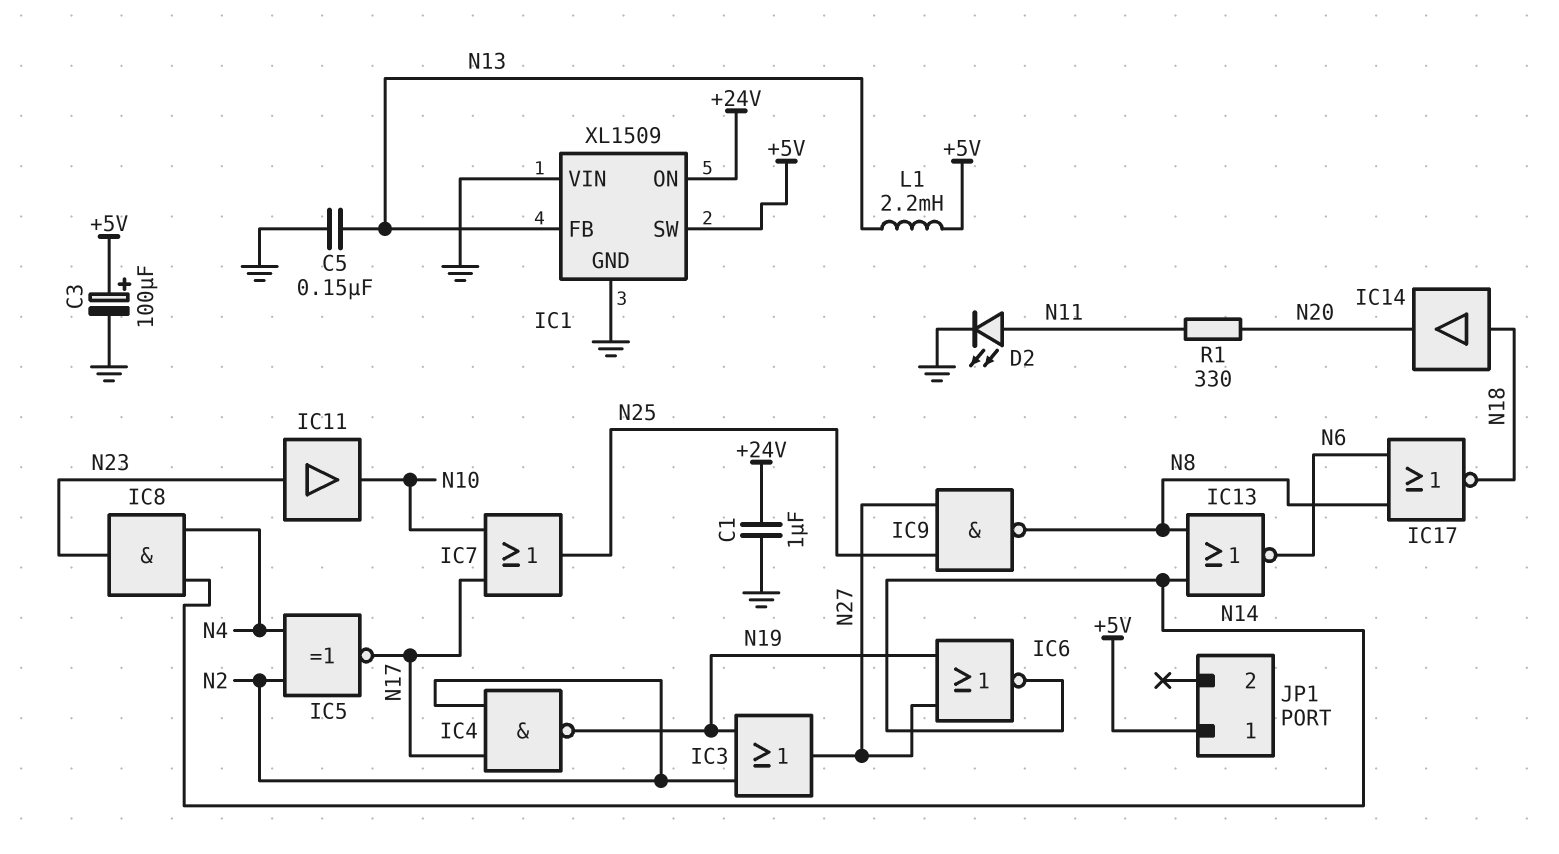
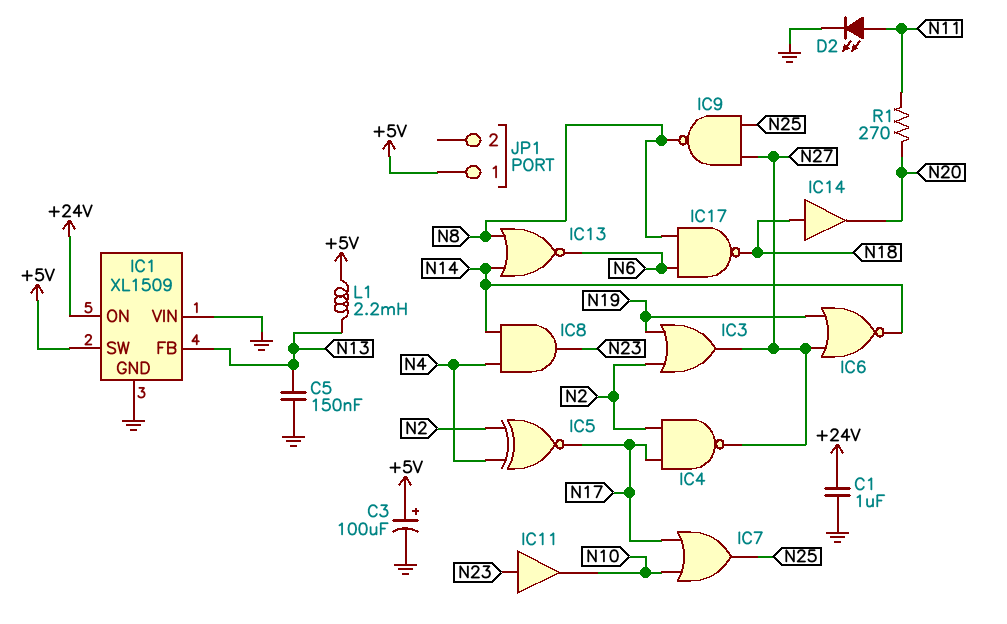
IC4: NAND (in N2, in N17, out N19) -> NAND (in N2, in N17, out N27)
IC17: NOR (in N6, in N8, out N18) -> NAND (in N6, in N8, out N18)
R1: 330 (N11, N20) -> 270 (N11, N20)

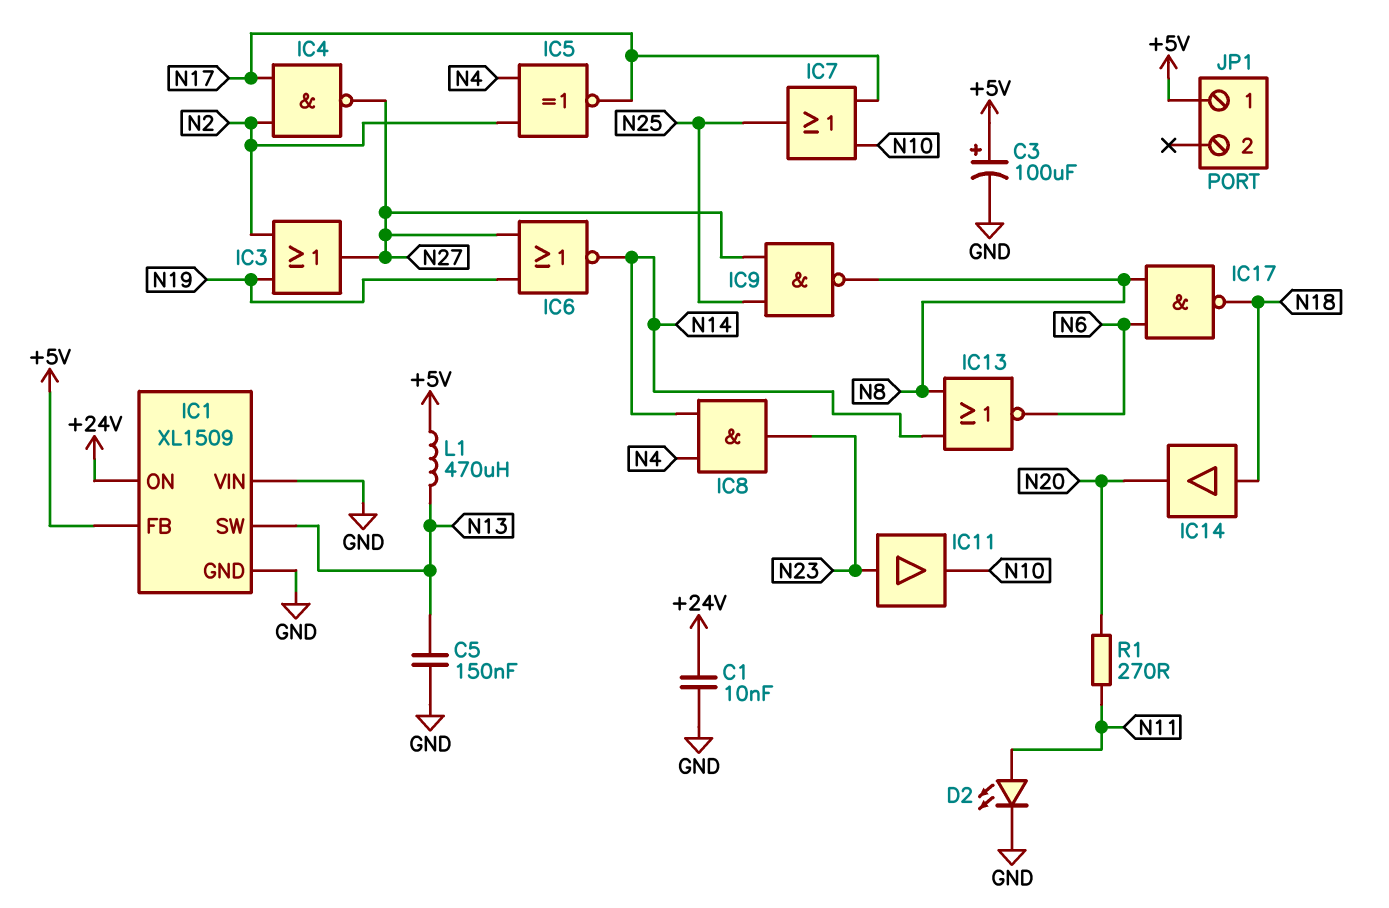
C1: 1uF (+24V, GND) -> 10nF (+24V, GND)
IC1 pin FB: N13 -> +5V
IC1 pin SW: +5V -> N13
L1: 2.2mH (+5V, N13) -> 470uH (+5V, N13)

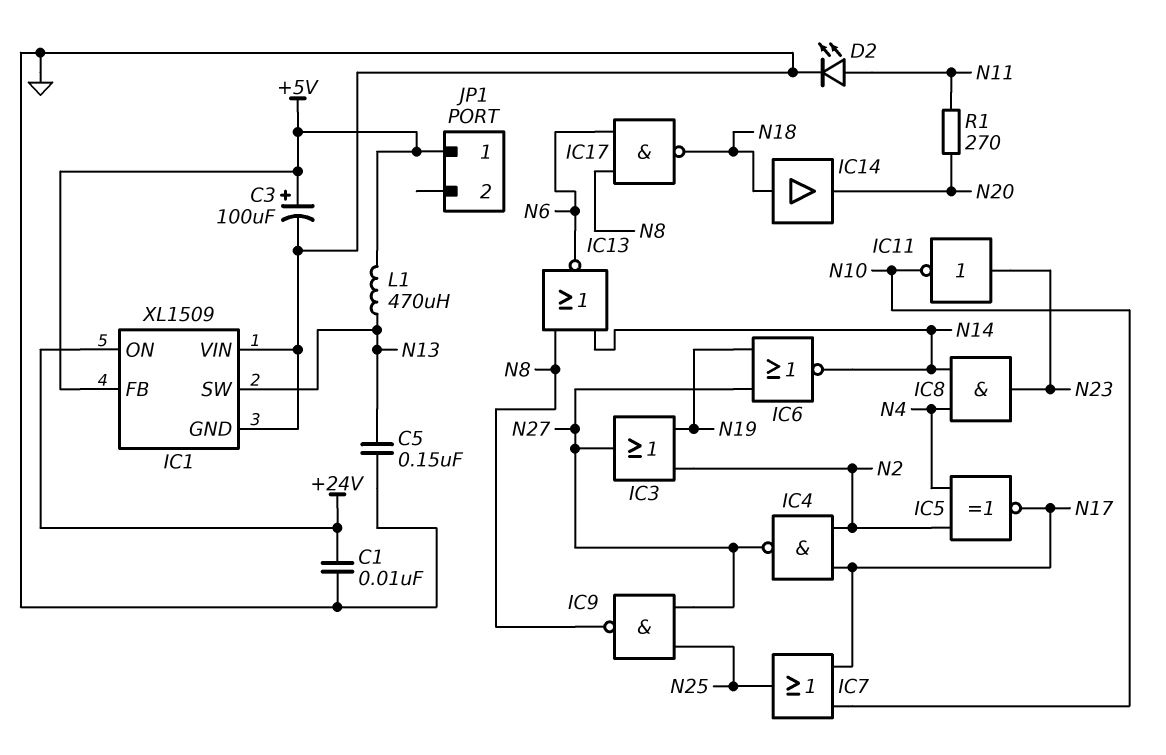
IC11: buffer (in N23, out N10) -> NOT (in N23, out N10)

